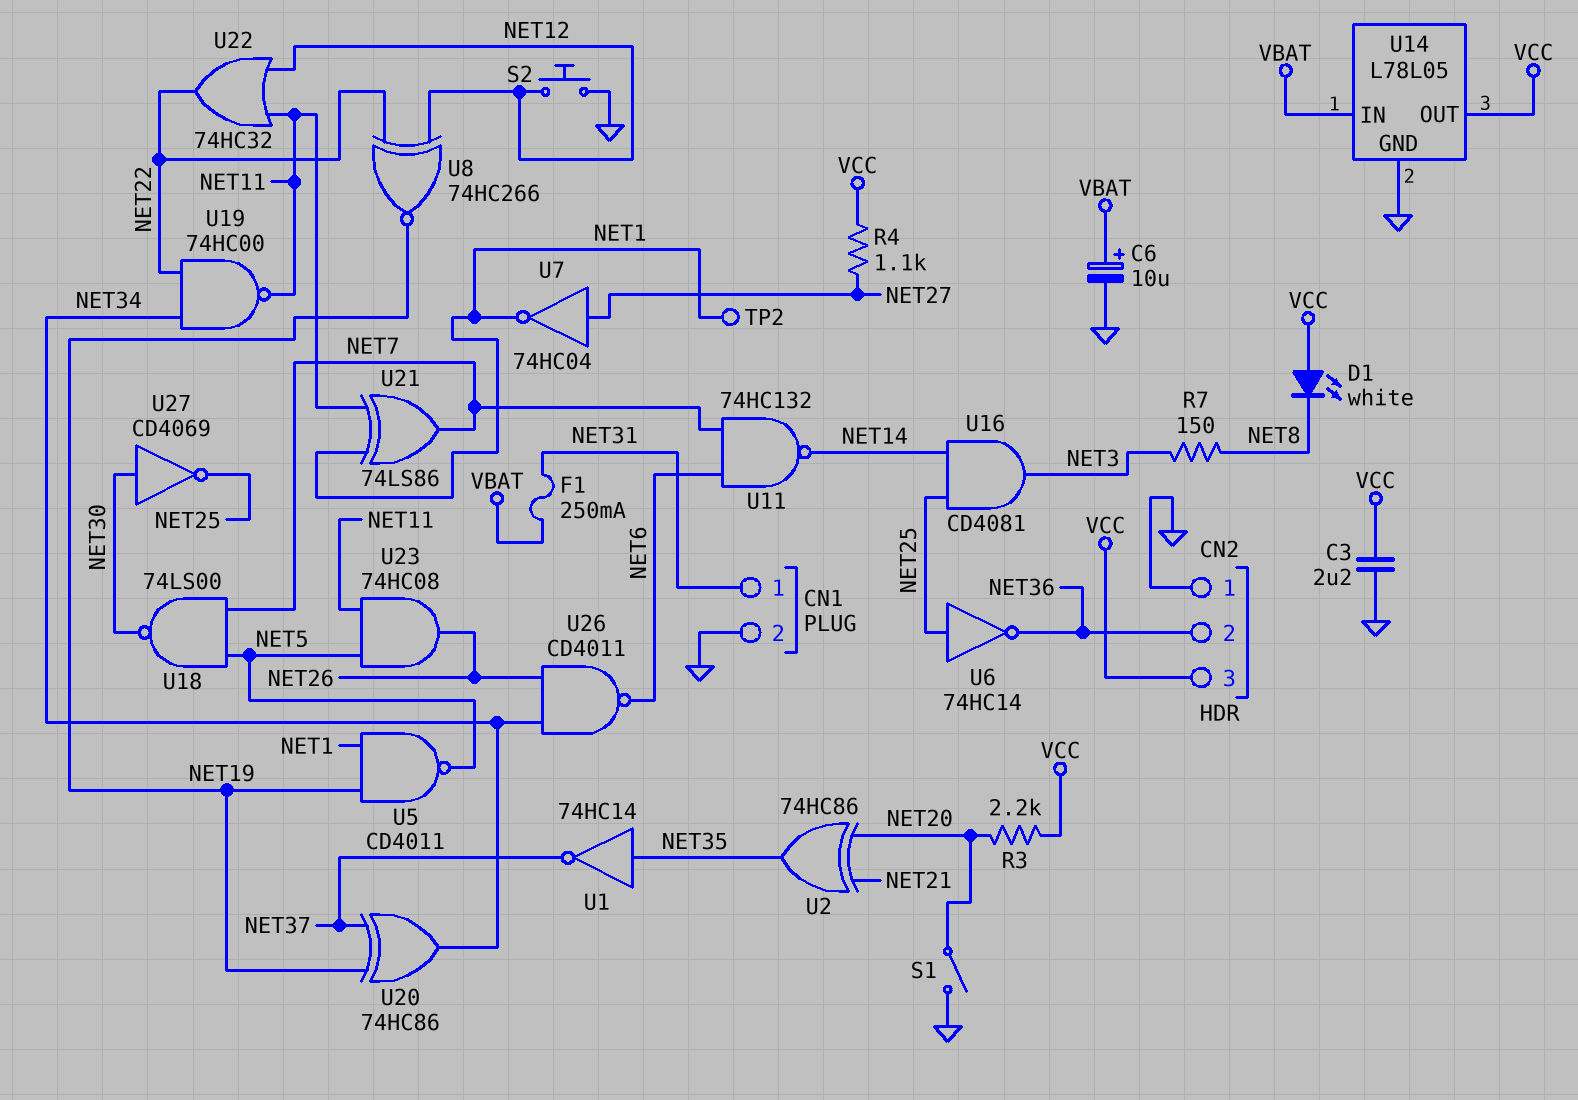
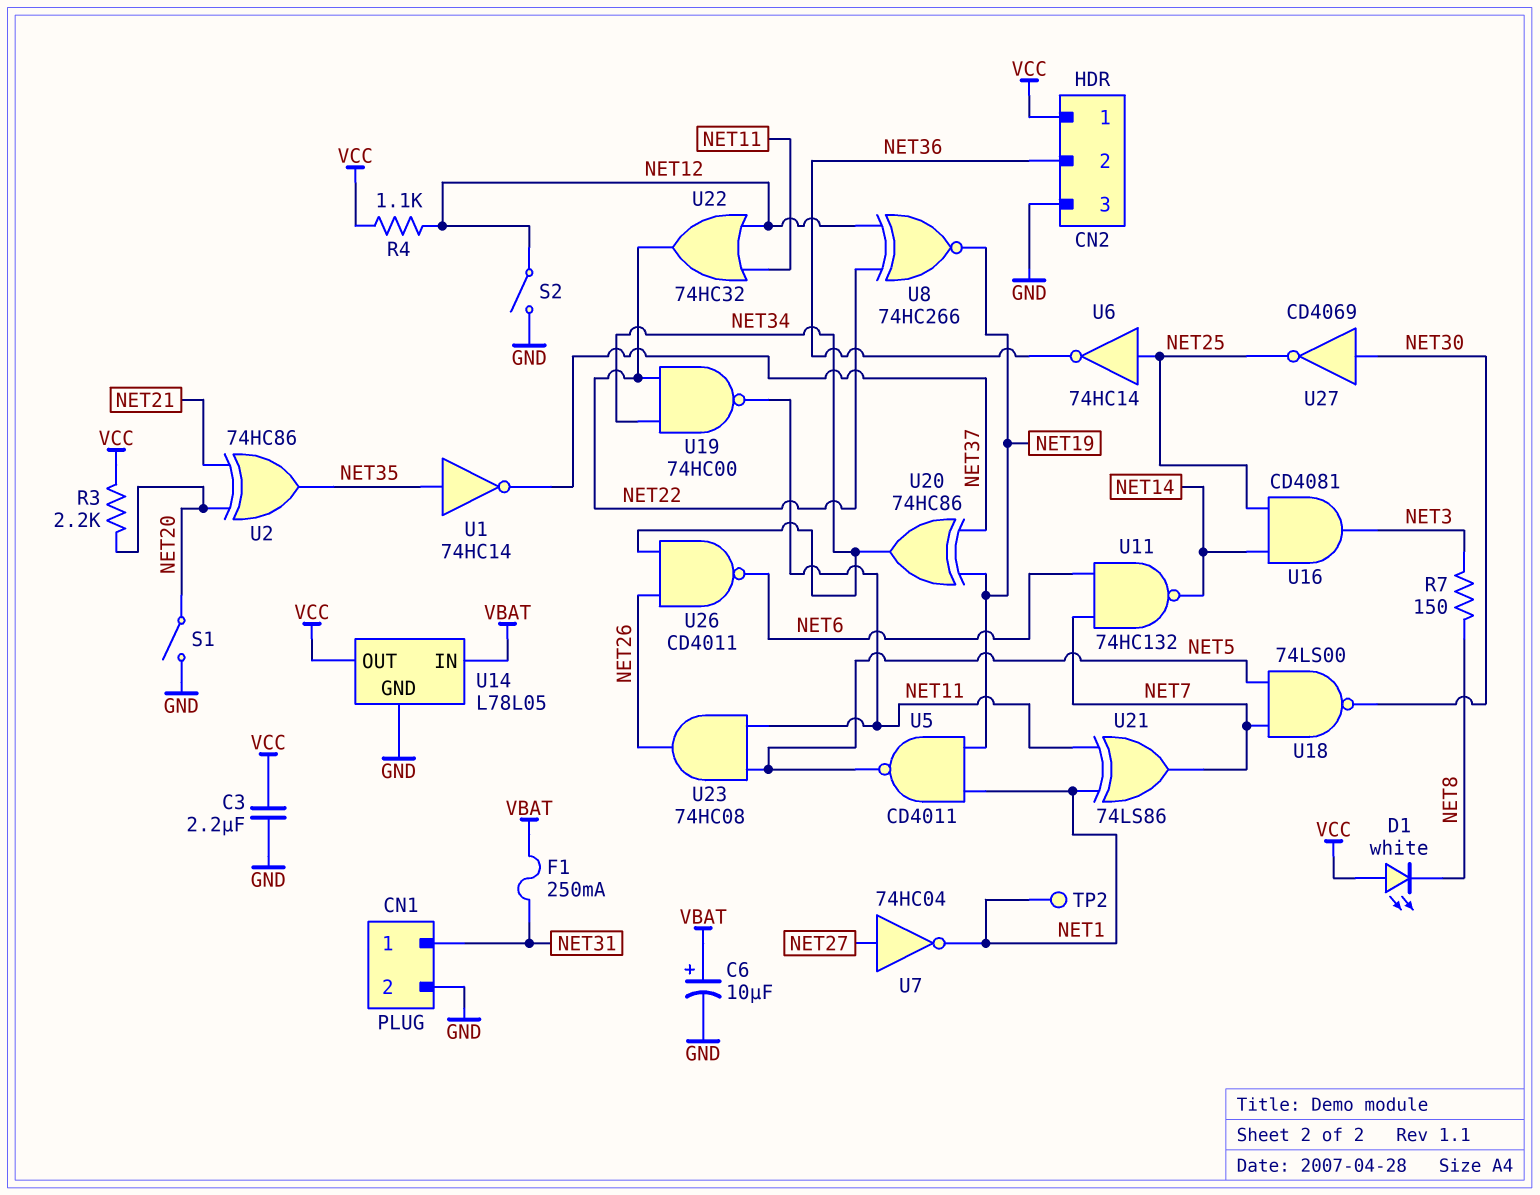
CN2 pin 1: GND -> VCC
CN2 pin 3: VCC -> GND
R4: 1.1k (NET27, VCC) -> 1.1k (NET12, VCC)
S2: button (GND, NET12) -> switch (GND, NET12)

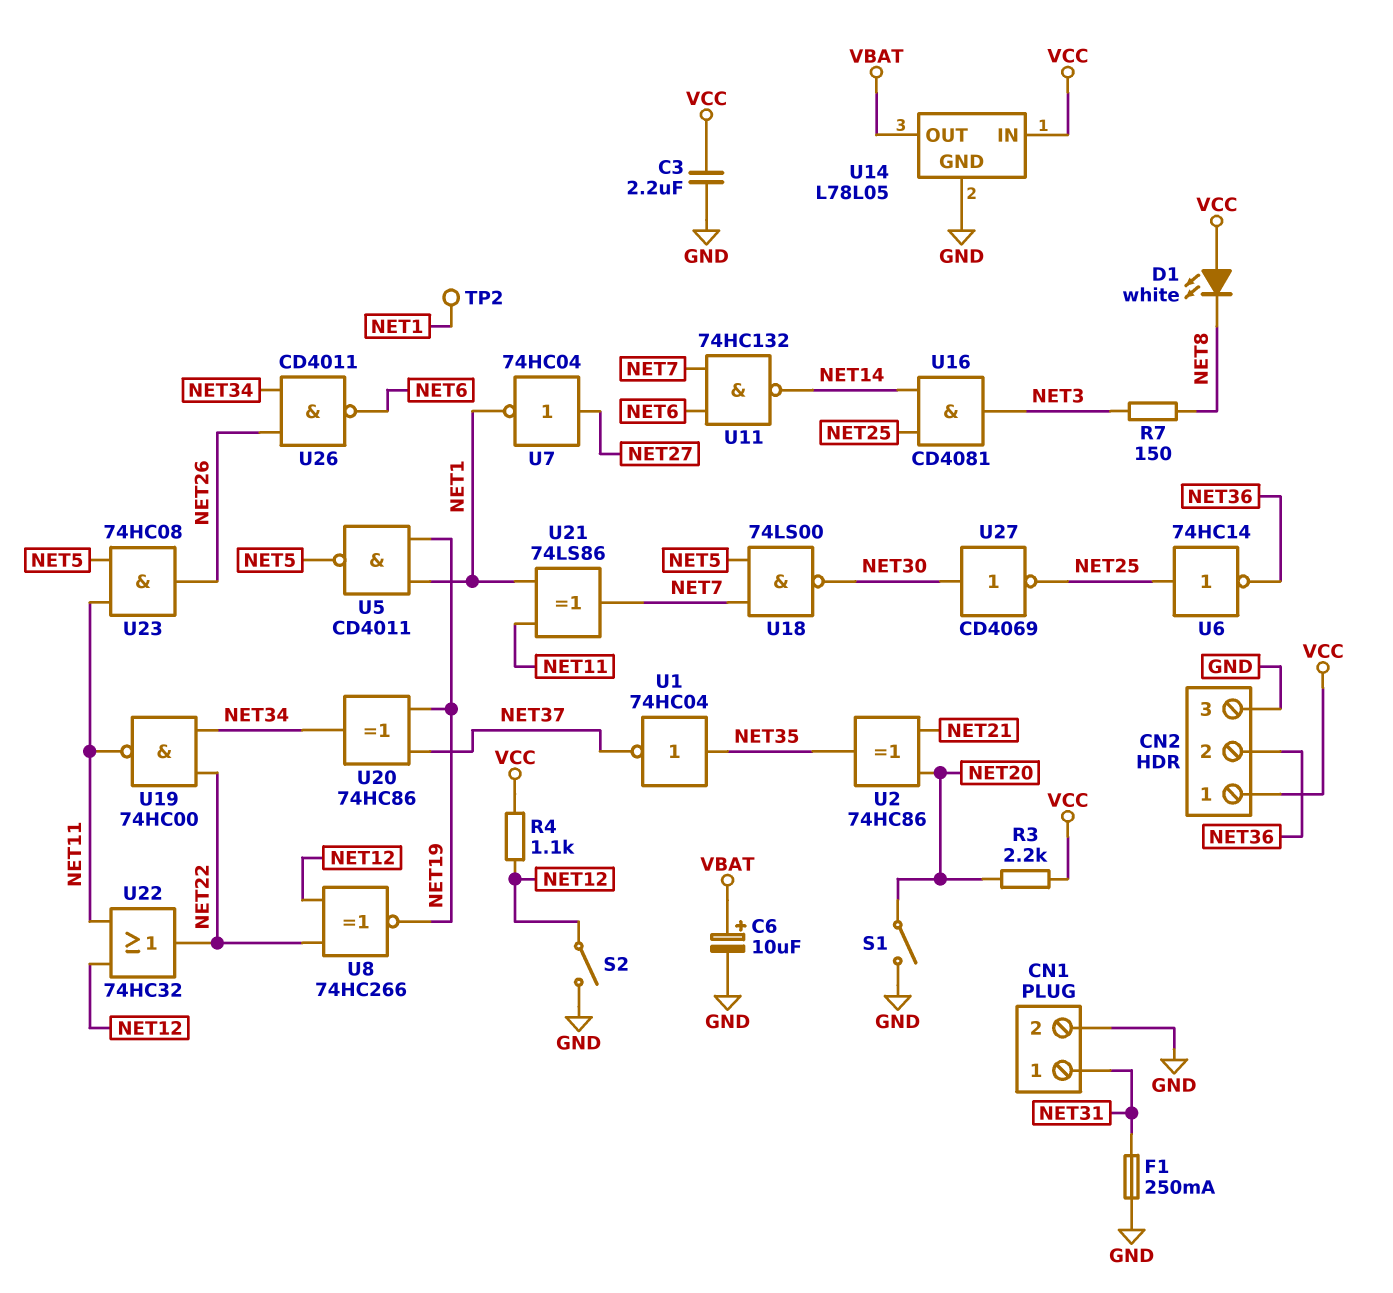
F1: 250mA (NET31, VBAT) -> 250mA (GND, NET31)
U1: NOT 74HC14 (in NET35, out NET37) -> NOT 74HC04 (in NET35, out NET37)
U14 pin IN: VBAT -> VCC
U14 pin OUT: VCC -> VBAT

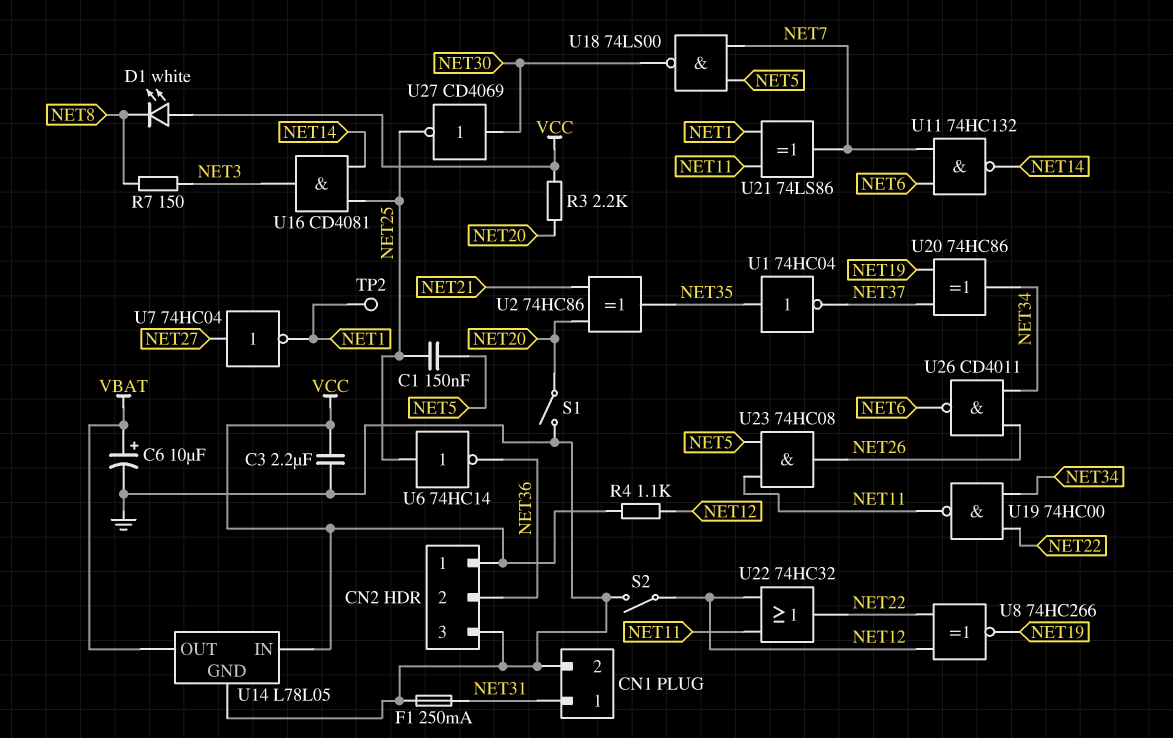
C1: none -> 150nF (NET5, NET25)
U5: NAND CD4011 (in NET1, in NET19, out NET5) -> none

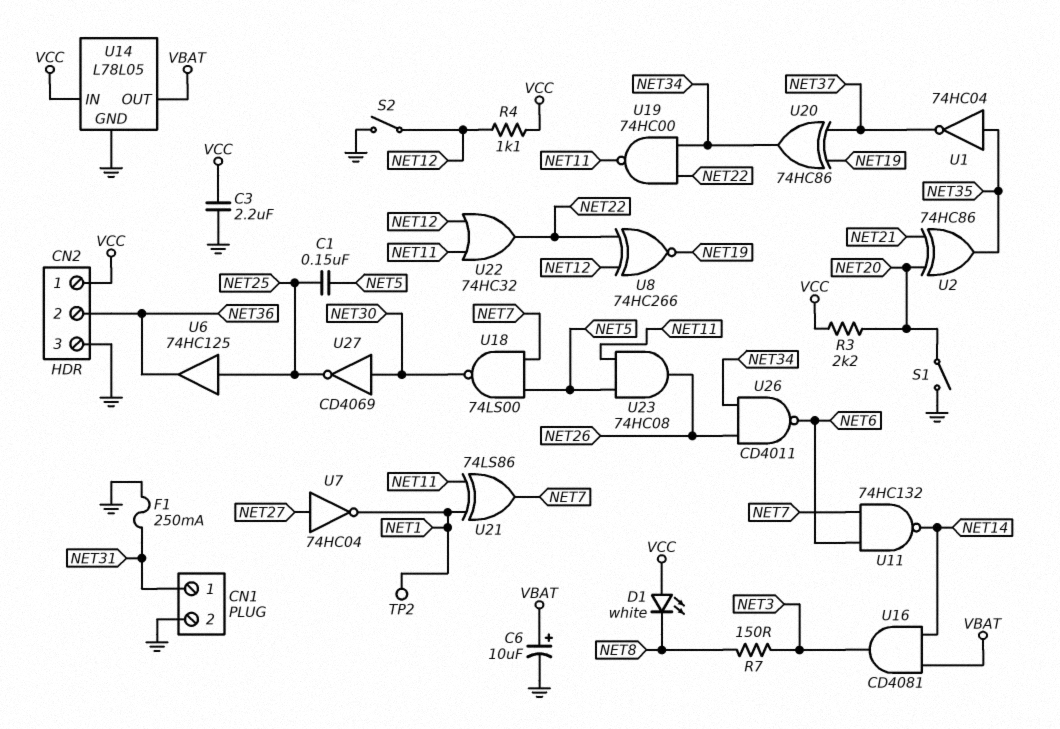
U6: NOT 74HC14 (in NET25, out NET36) -> buffer 74HC125 (in NET25, out NET36)
U16: AND CD4081 (in NET14, in NET25, out NET3) -> AND CD4081 (in NET14, in VBAT, out NET3)

